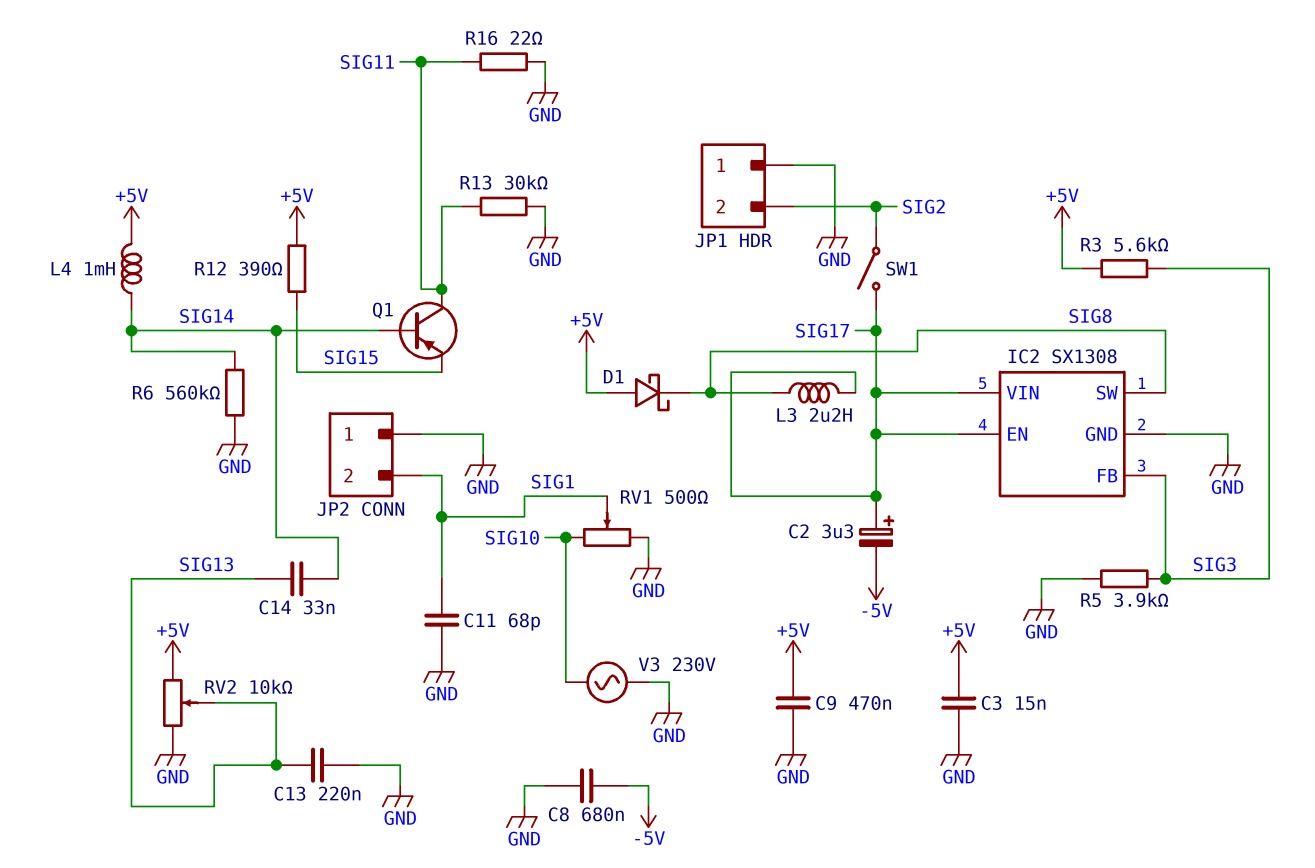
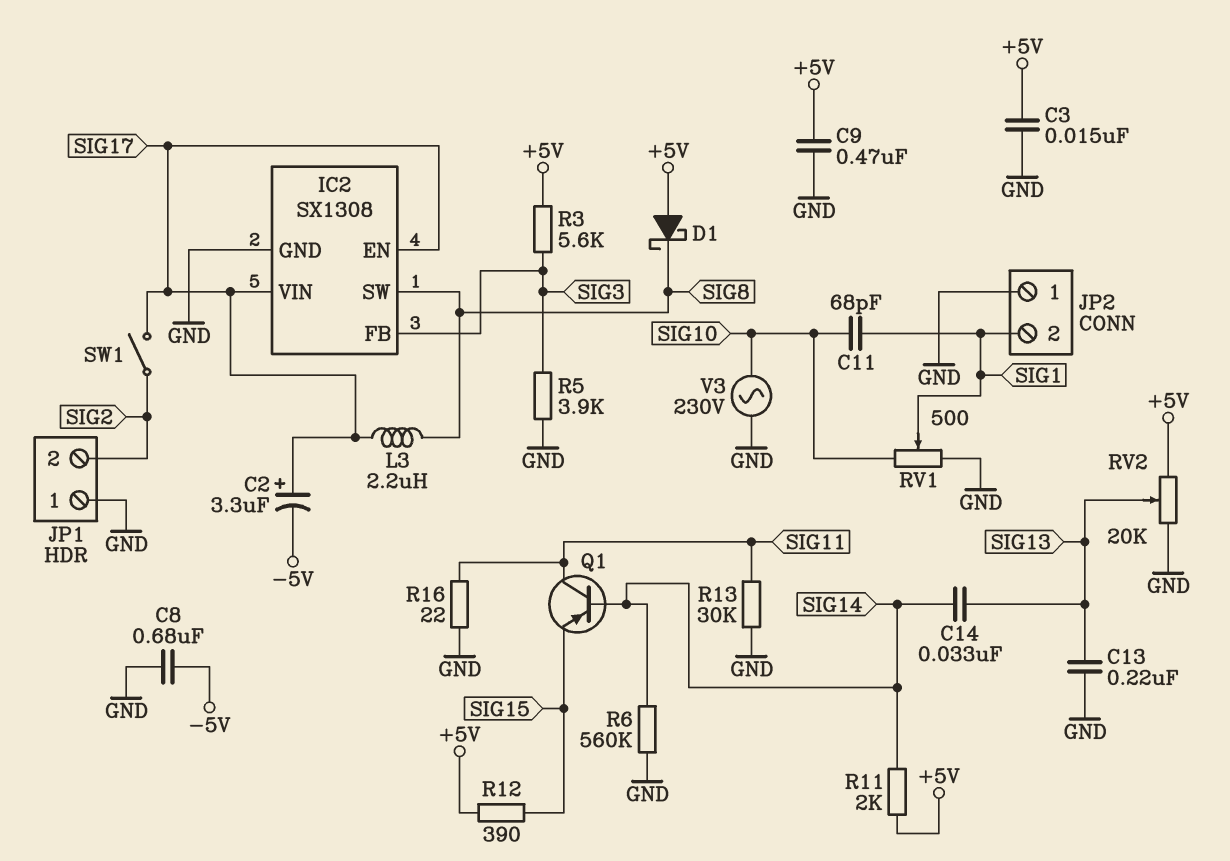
C11: 68pF (GND, SIG1) -> 68pF (SIG1, SIG10)
L4: 1mH (+5V, SIG14) -> none
R11: none -> 2k (+5V, SIG14)
RV2: 10k (+5V, GND, wiper SIG13) -> 20k (+5V, GND, wiper SIG13)

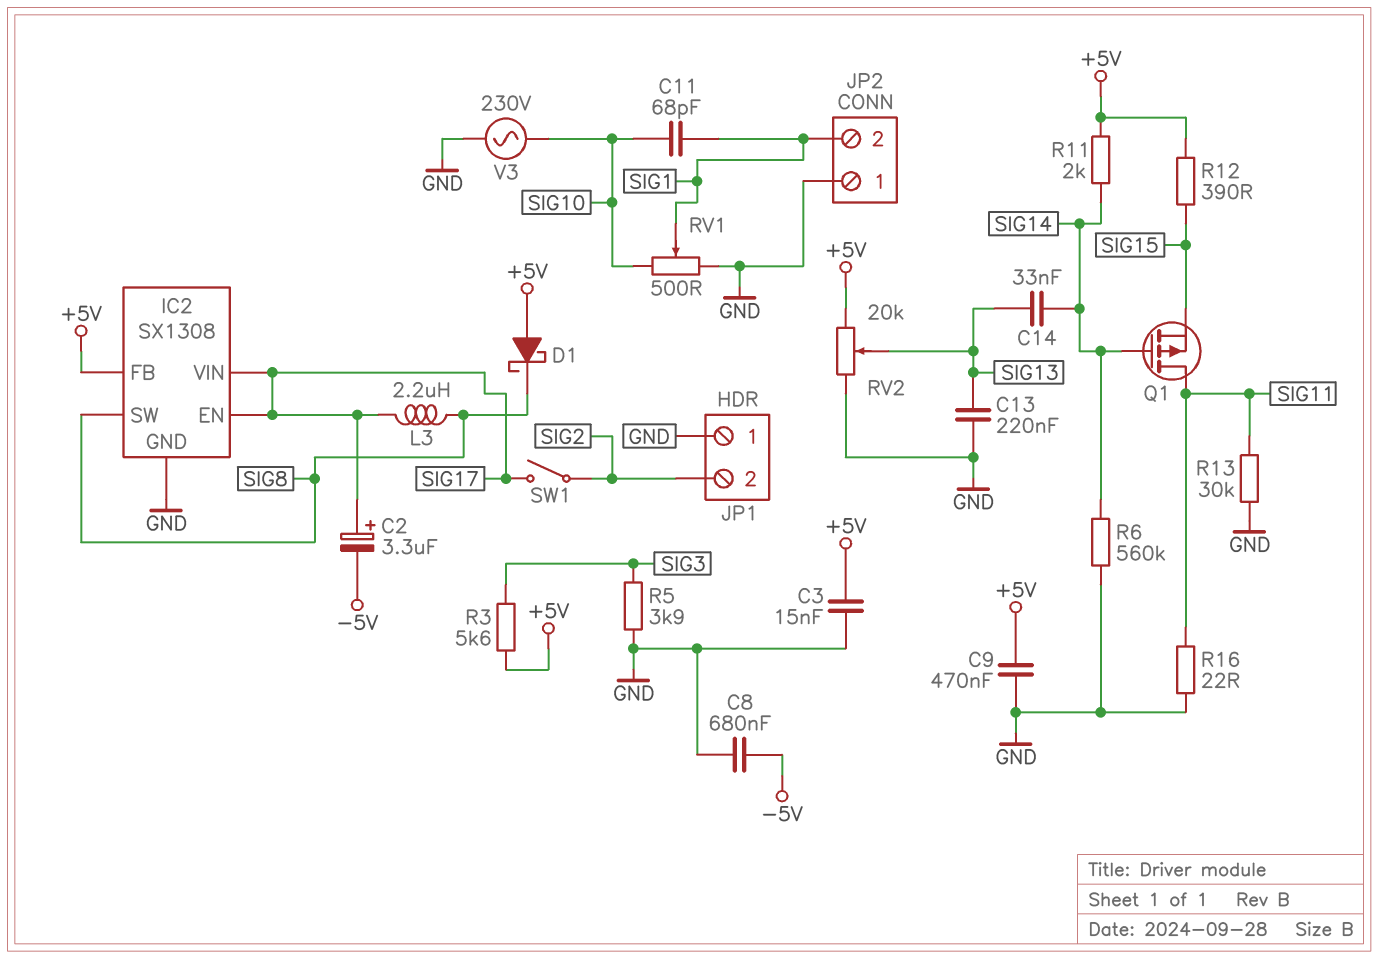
IC2 pin FB: SIG3 -> +5V
Q1: PNP (B SIG14, C SIG11, E SIG15) -> PMOS (G SIG14, D SIG11, S SIG15)

